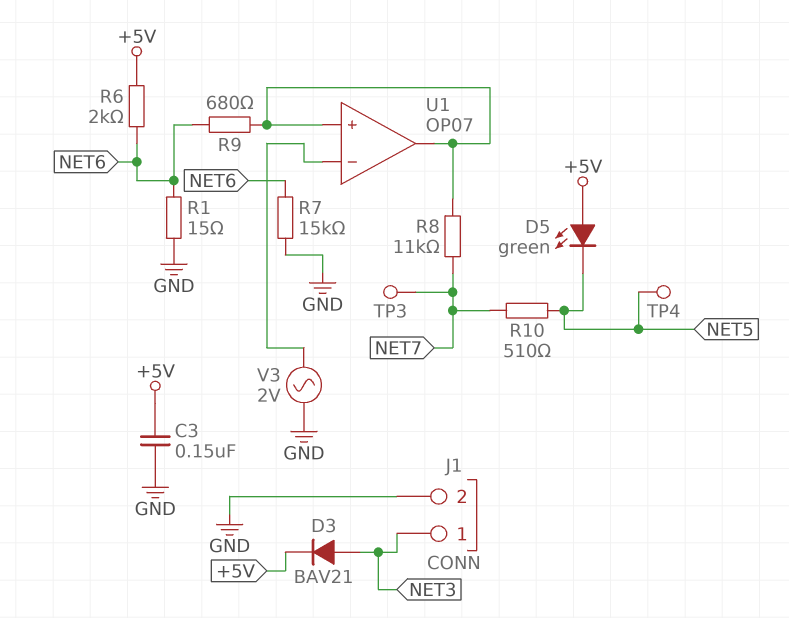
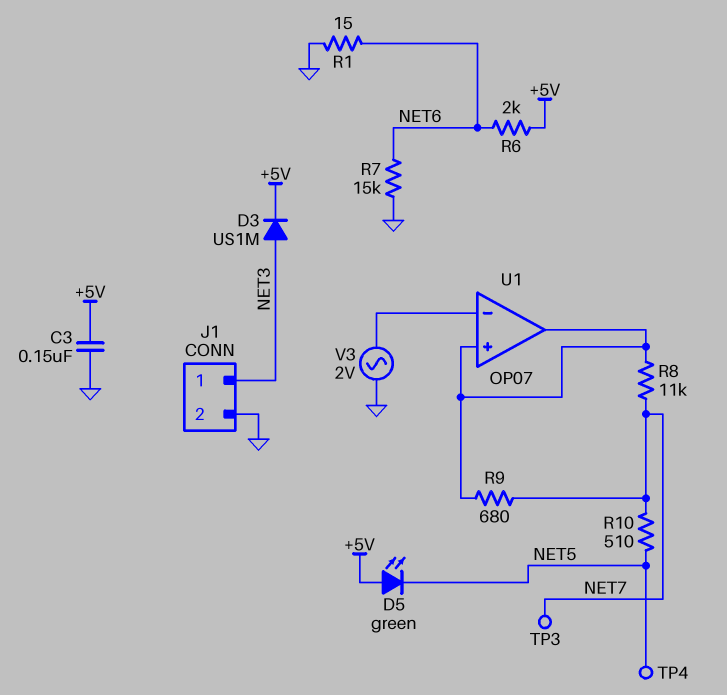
D3: diode BAV21 (A NET3, K +5V) -> diode US1M (A NET3, K +5V)
R9: 680 (NET6, U1/in+) -> 680 (NET7, U1/in+)

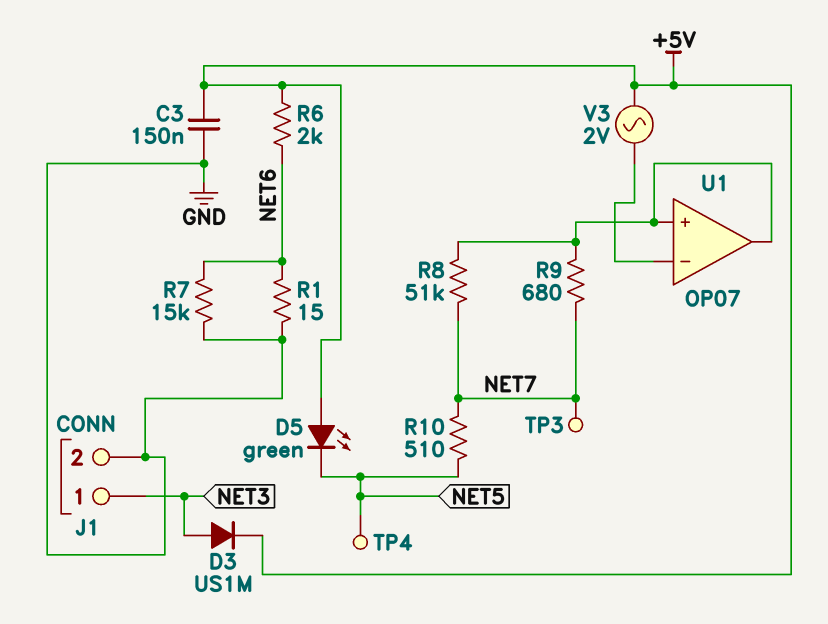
R8: 11k (NET7, U1/in+) -> 51k (NET7, U1/in+)
V3: AC 2V (GND, U1/in-) -> AC 2V (+5V, U1/in-)

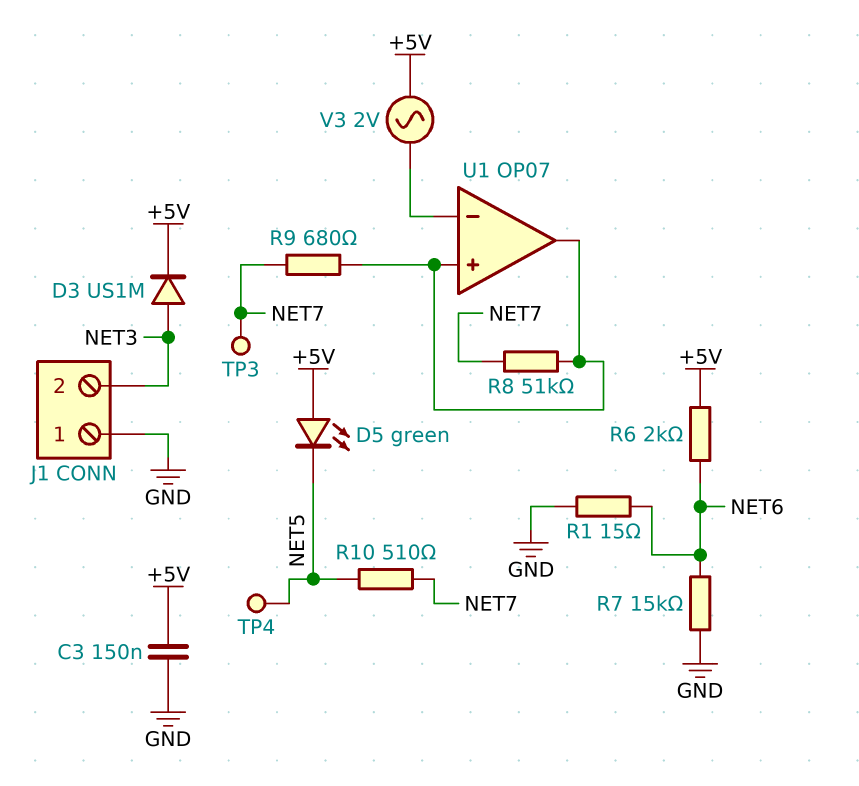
J1 pin 1: NET3 -> GND
J1 pin 2: GND -> NET3

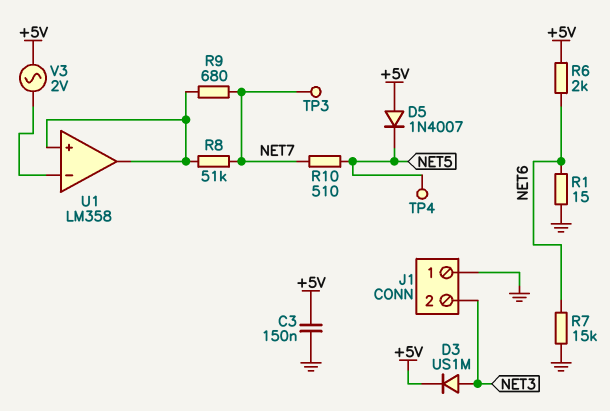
D5: LED green (A +5V, K NET5) -> diode 1N4007 (A +5V, K NET5)
U1: OP07 -> LM358

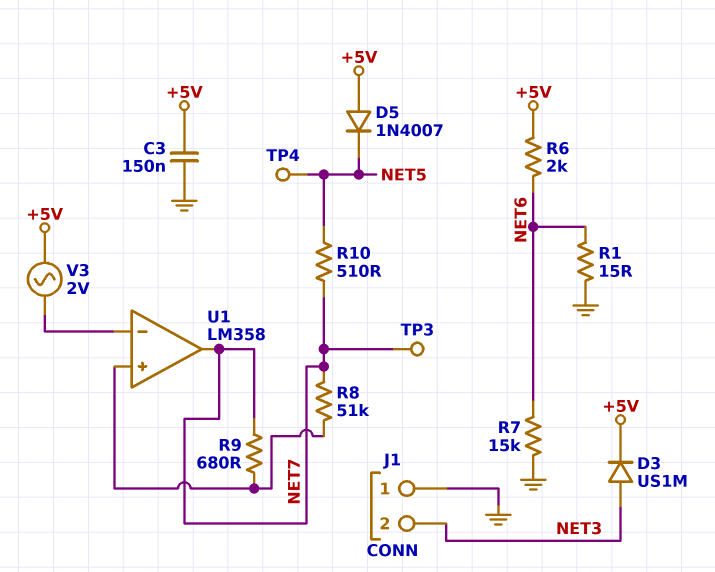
U1 pin out: U1/in+ -> NET7

